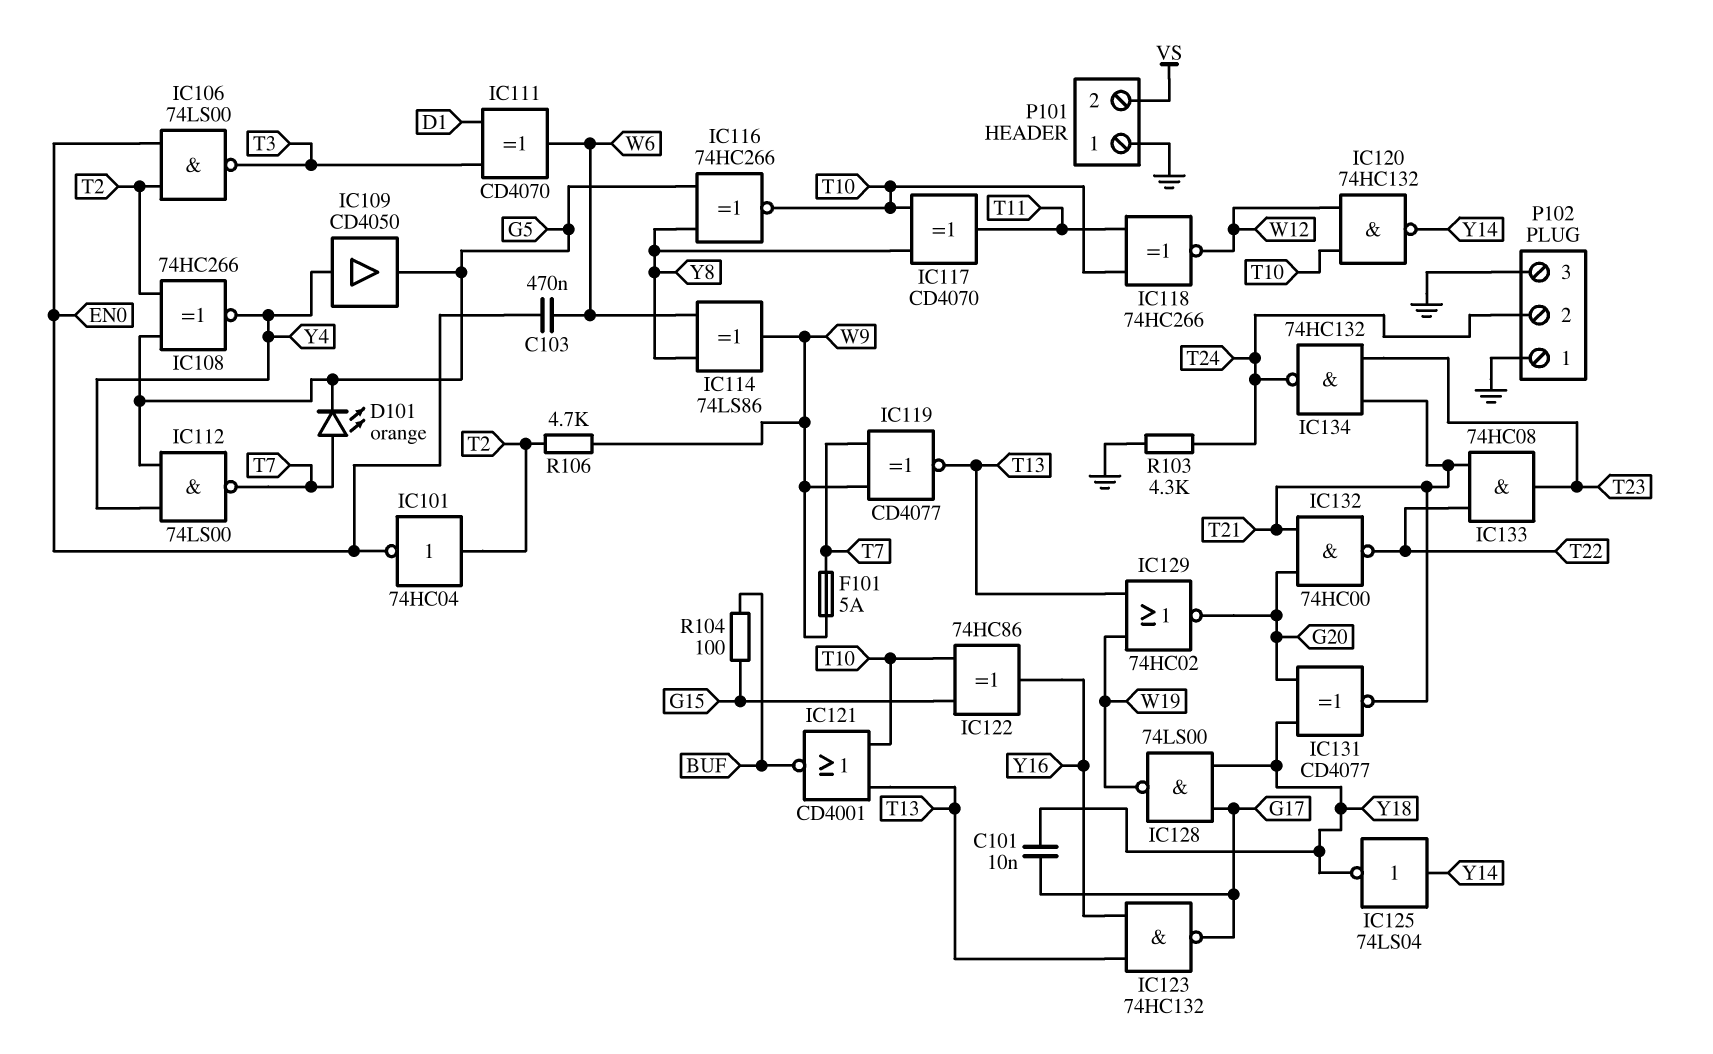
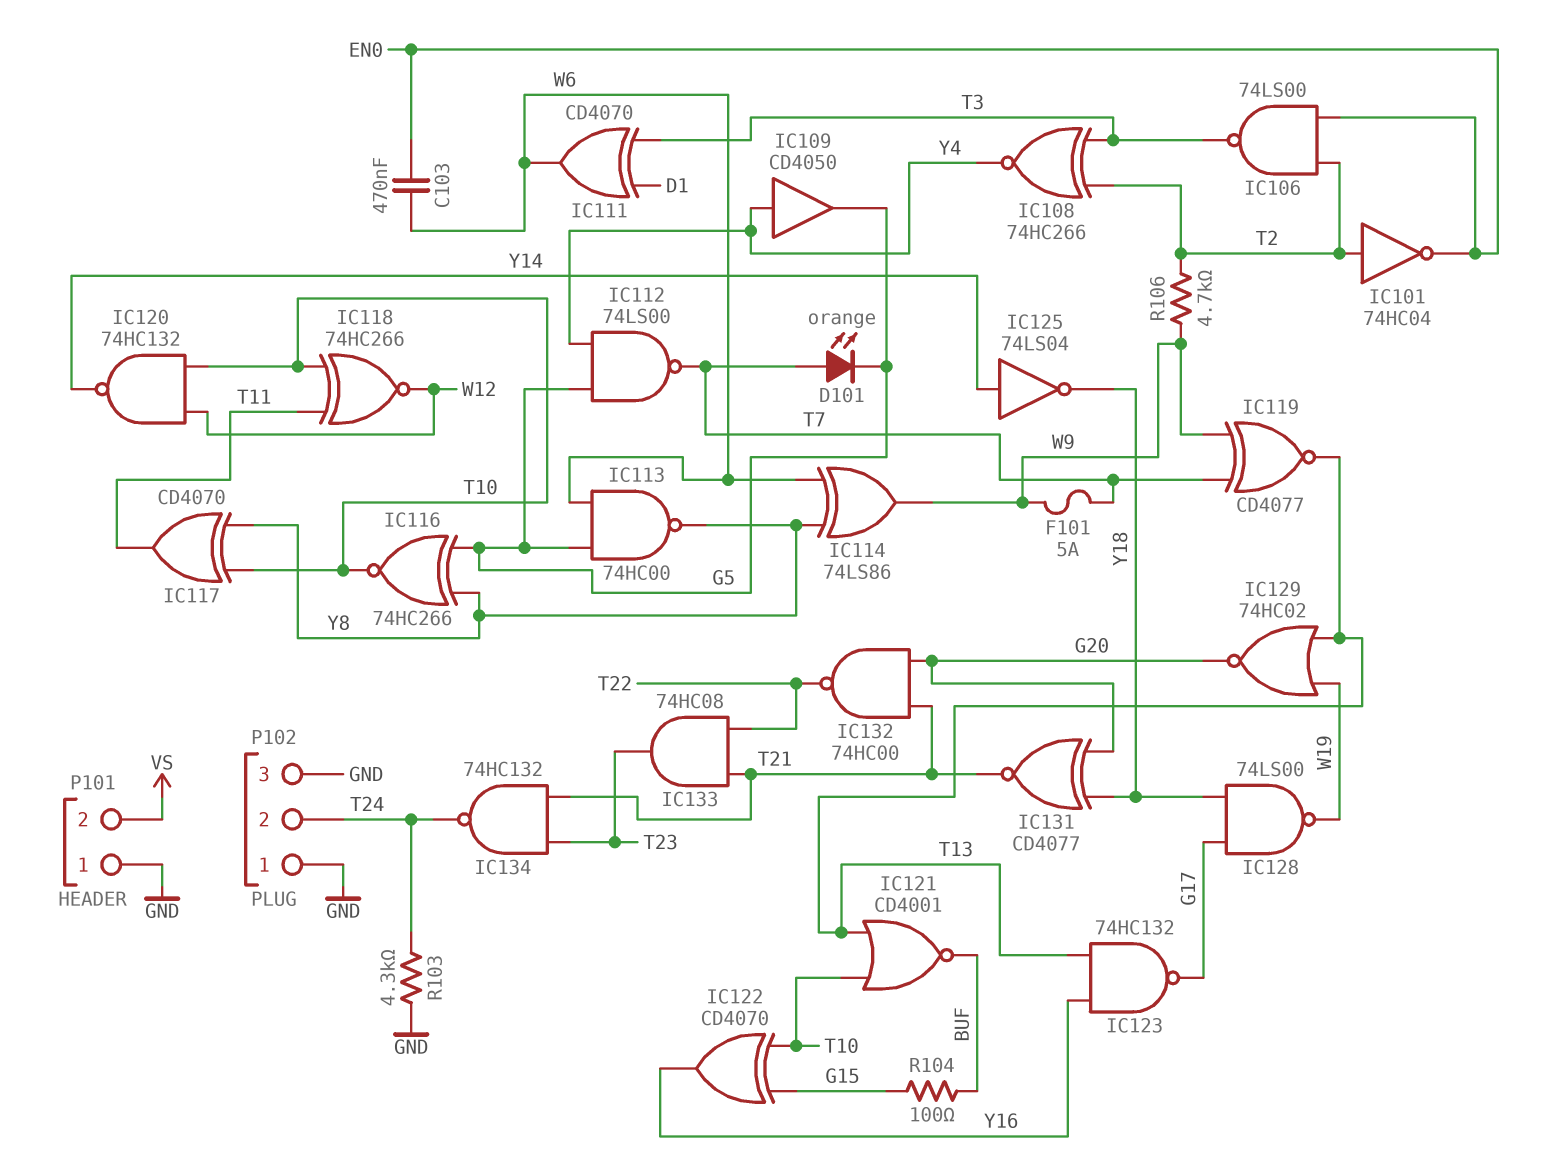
C101: 10nF (G17, Y18) -> none
IC108: XNOR 74HC266 (in G5, in T2, out Y4) -> XNOR 74HC266 (in T2, in T3, out Y4)
IC113: none -> NAND 74HC00 (in G5, in W6, out Y8)
IC122: XOR 74HC86 (in G15, in T10, out Y16) -> XOR CD4070 (in G15, in T10, out Y16)

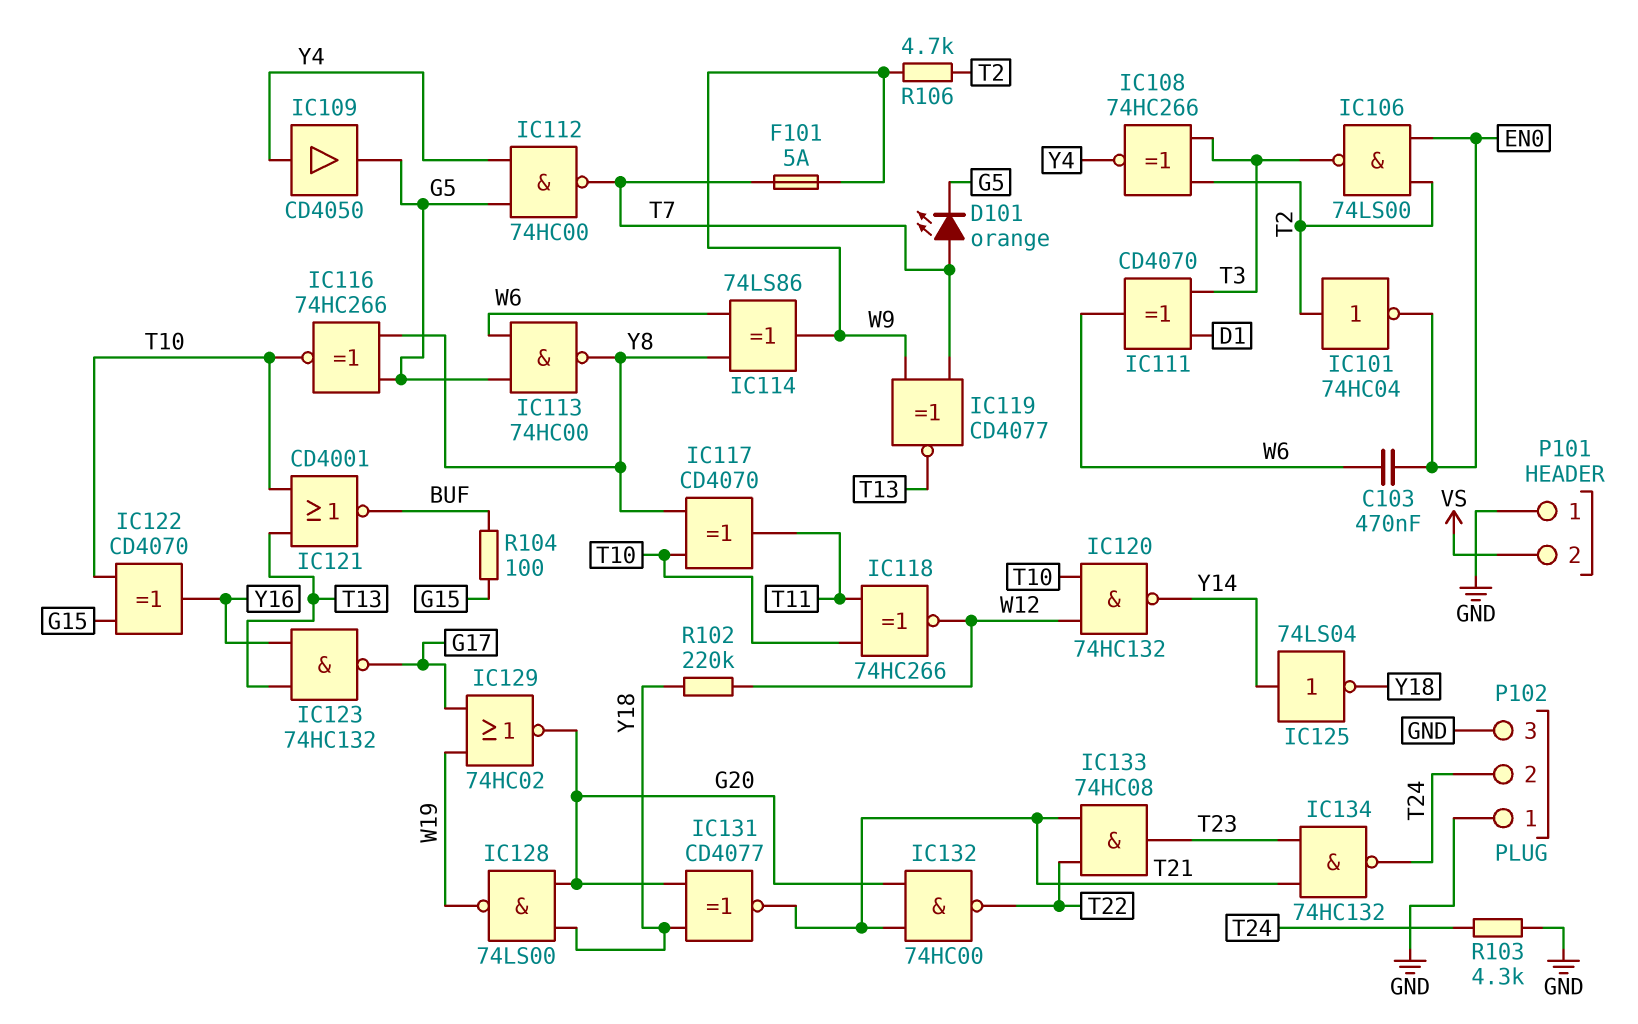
IC112: NAND 74LS00 (in G5, in Y4, out T7) -> NAND 74HC00 (in G5, in Y4, out T7)
IC128: NAND 74LS00 (in G17, in Y18, out W19) -> NAND 74LS00 (in G20, in Y18, out W19)
IC129: NOR 74HC02 (in T13, in W19, out G20) -> NOR 74HC02 (in G17, in W19, out G20)
R102: none -> 220k (W12, Y18)

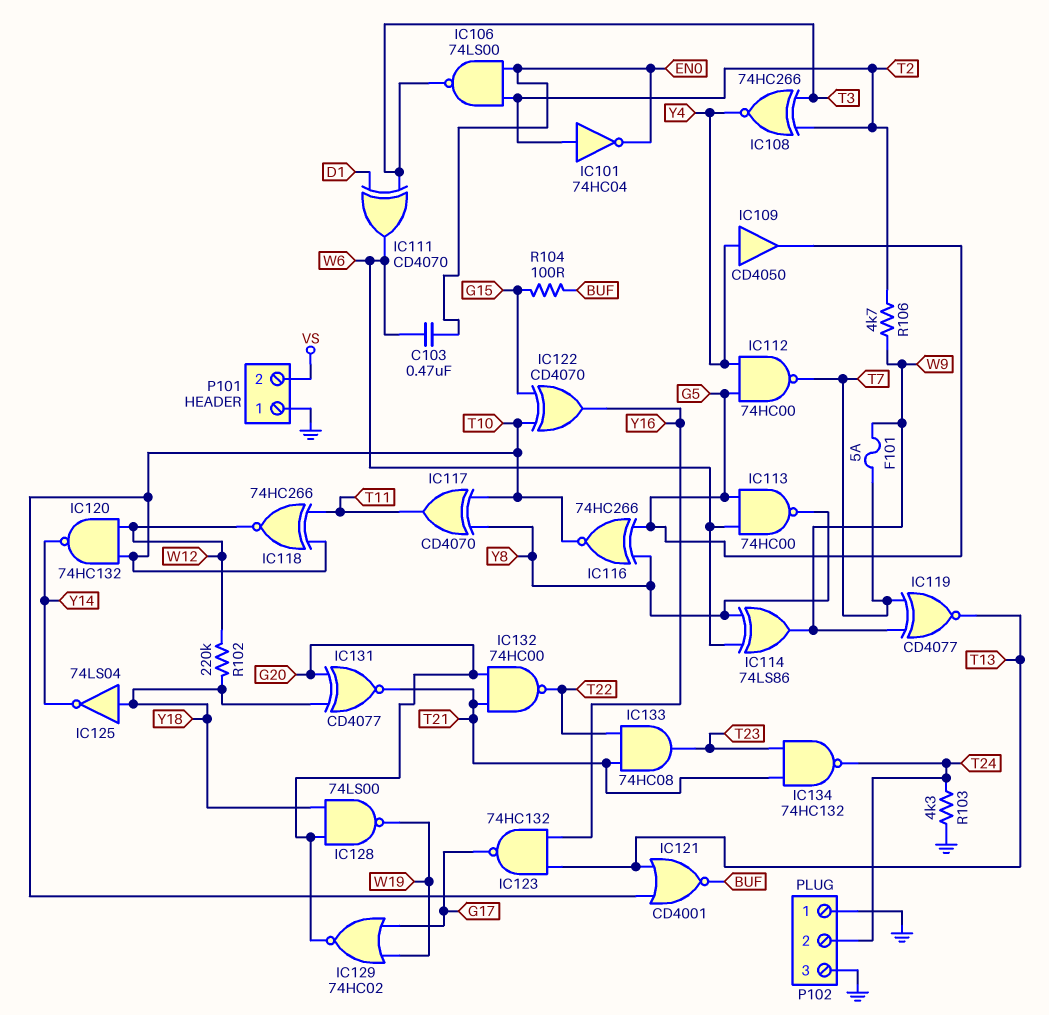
D101: LED orange (A T7, K G5) -> none
IC125: NOT 74LS04 (in Y14, out Y18) -> NOT 74LS04 (in Y18, out Y14)

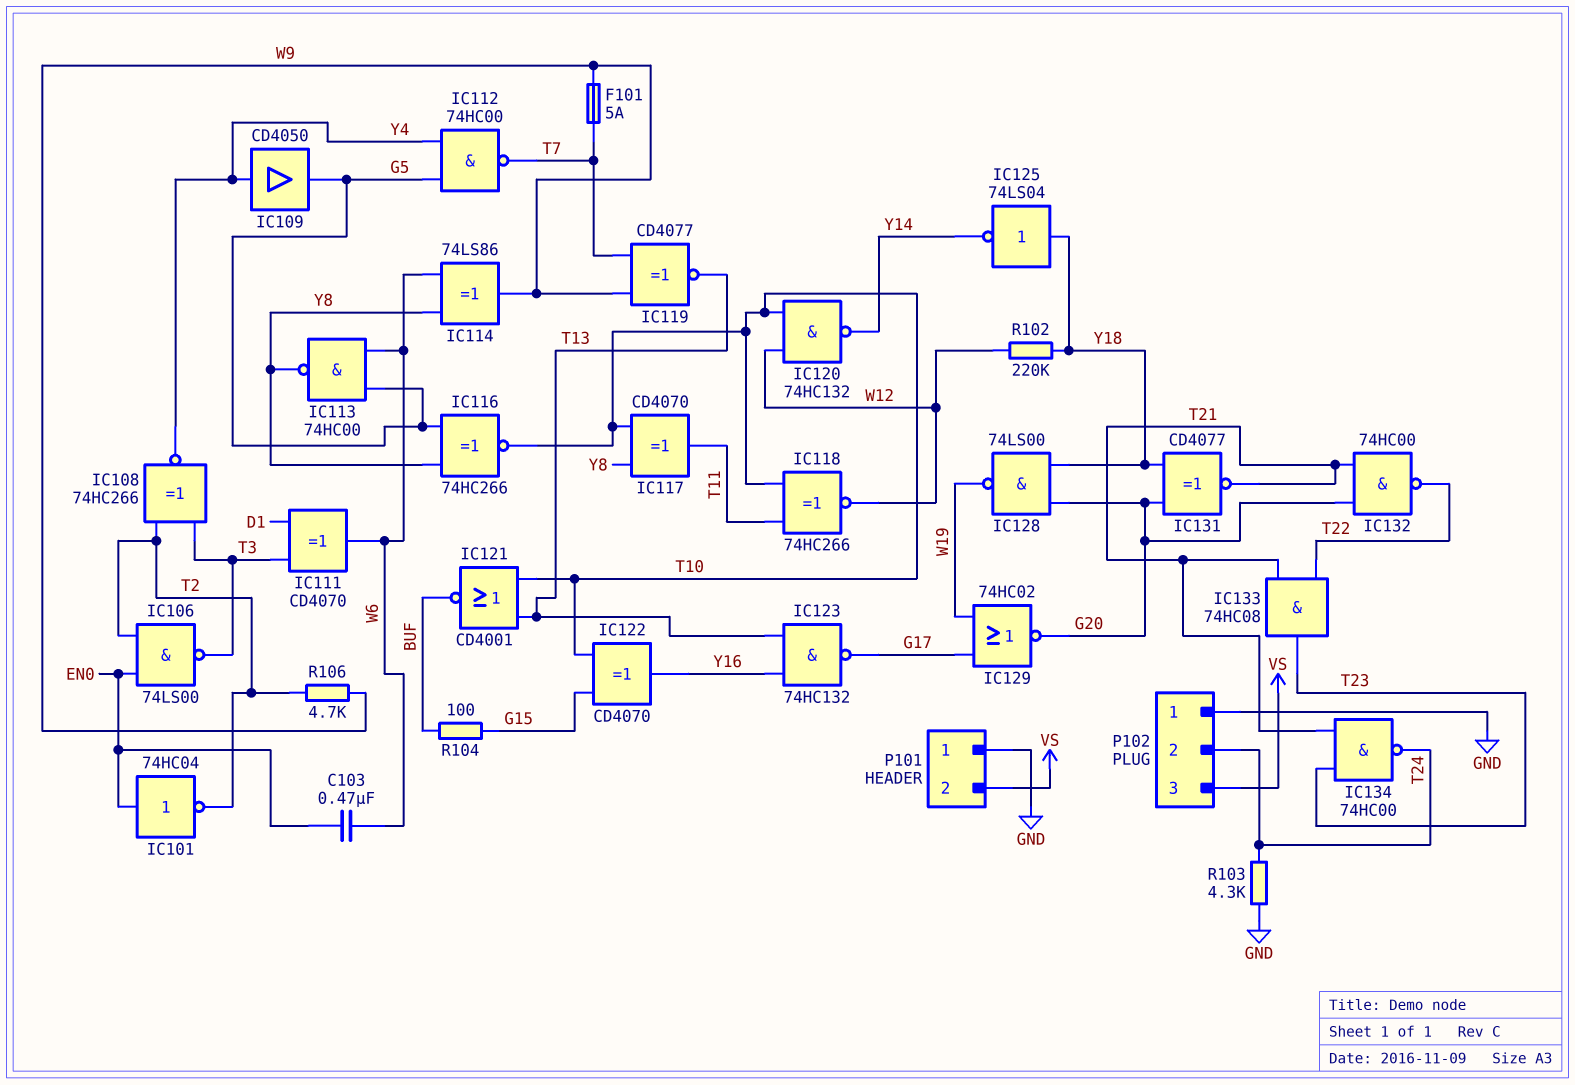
IC101: NOT 74HC04 (in T2, out EN0) -> NOT 74HC04 (in EN0, out T2)
IC134: NAND 74HC132 (in T21, in T23, out T24) -> NAND 74HC00 (in T21, in T23, out T24)
P102 pin 3: GND -> VS

